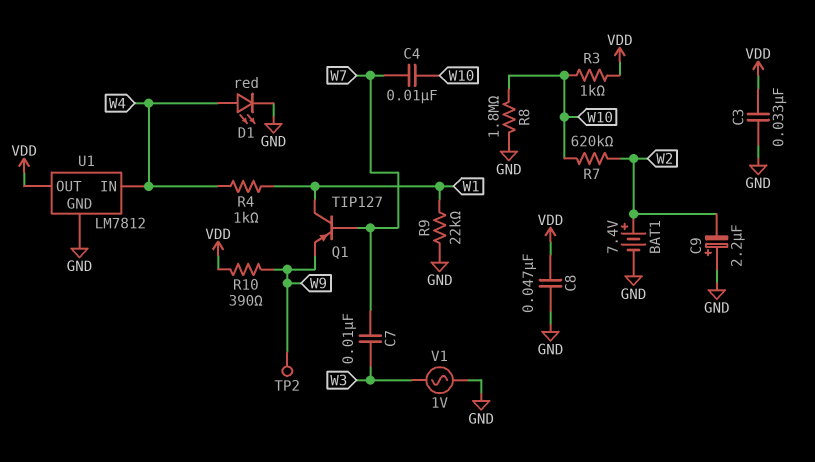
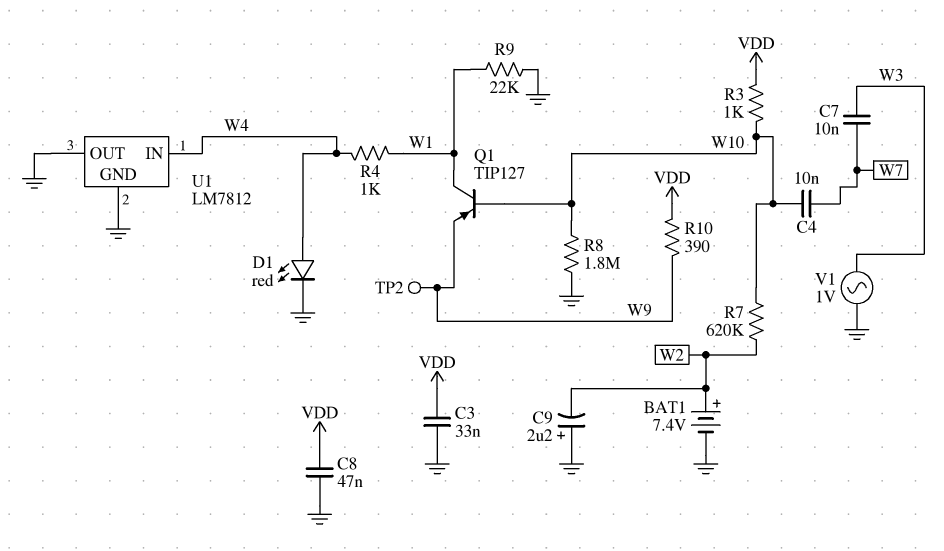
Q1: PNP TIP127 (B W7, C W1, E W9) -> PNP TIP127 (B W10, C W1, E W9)
U1 pin OUT: VDD -> GND

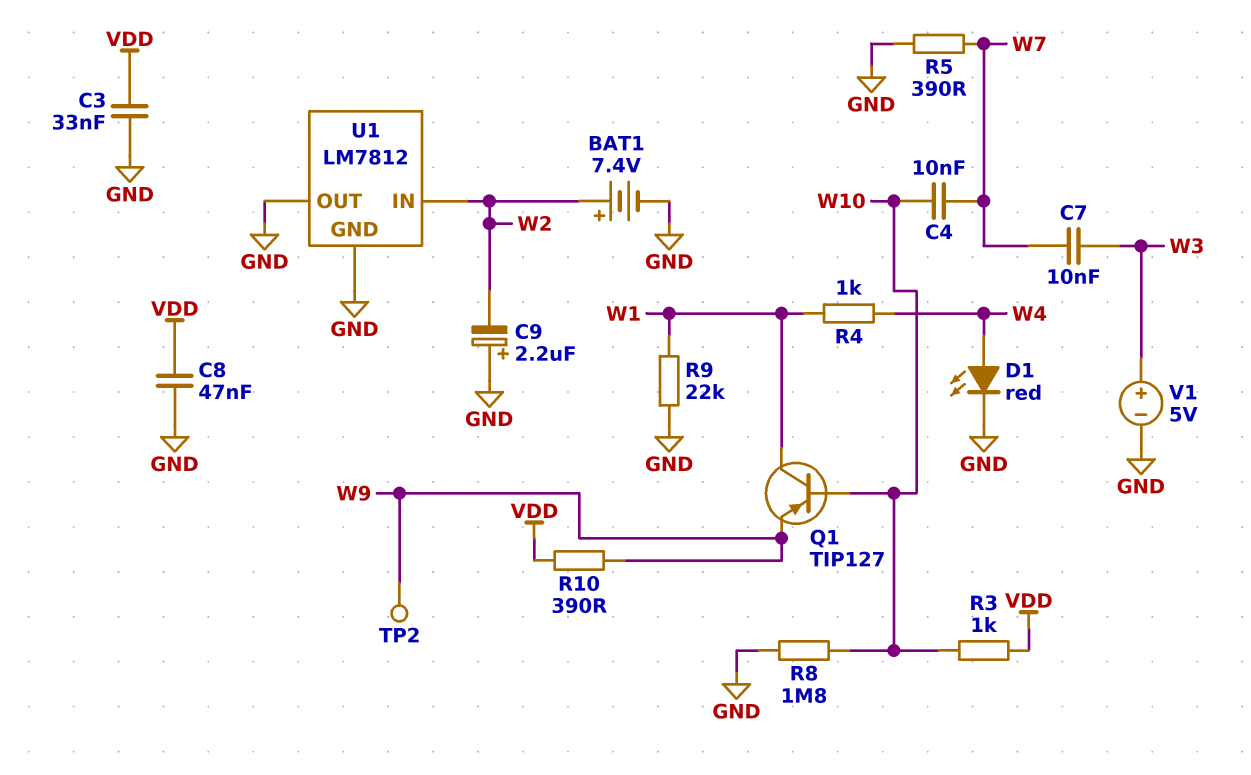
R5: none -> 390 (GND, W7)
R7: 620k (W2, W10) -> none
U1 pin IN: W4 -> W2
V1: AC 1V (GND, W3) -> 5V (plus W3, minus GND)

